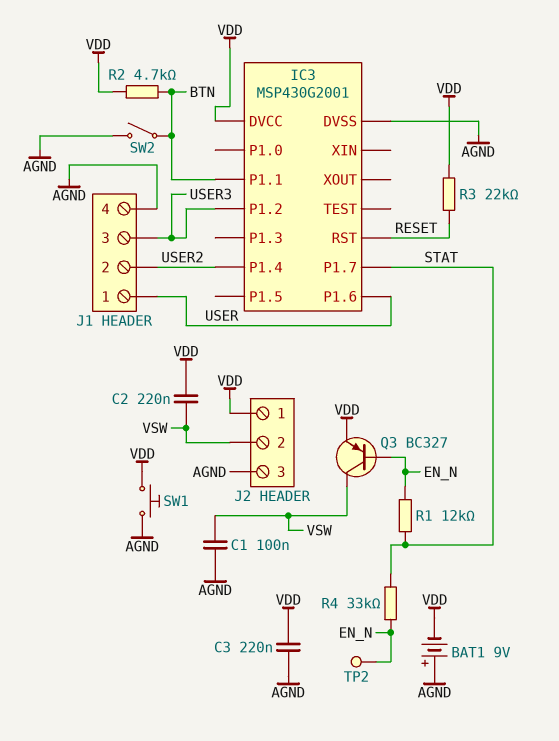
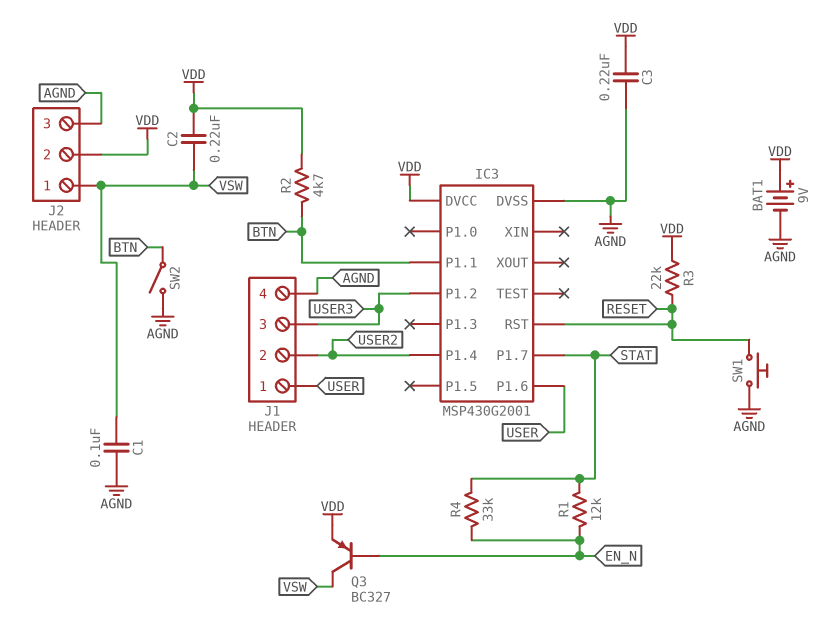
BAT1: 9V (plus AGND, minus VDD) -> 9V (plus VDD, minus AGND)
J2 pin 1: VDD -> VSW
J2 pin 2: VSW -> VDD
SW1: button (AGND, VDD) -> button (AGND, RESET)
TP2: test point (EN_N) -> none

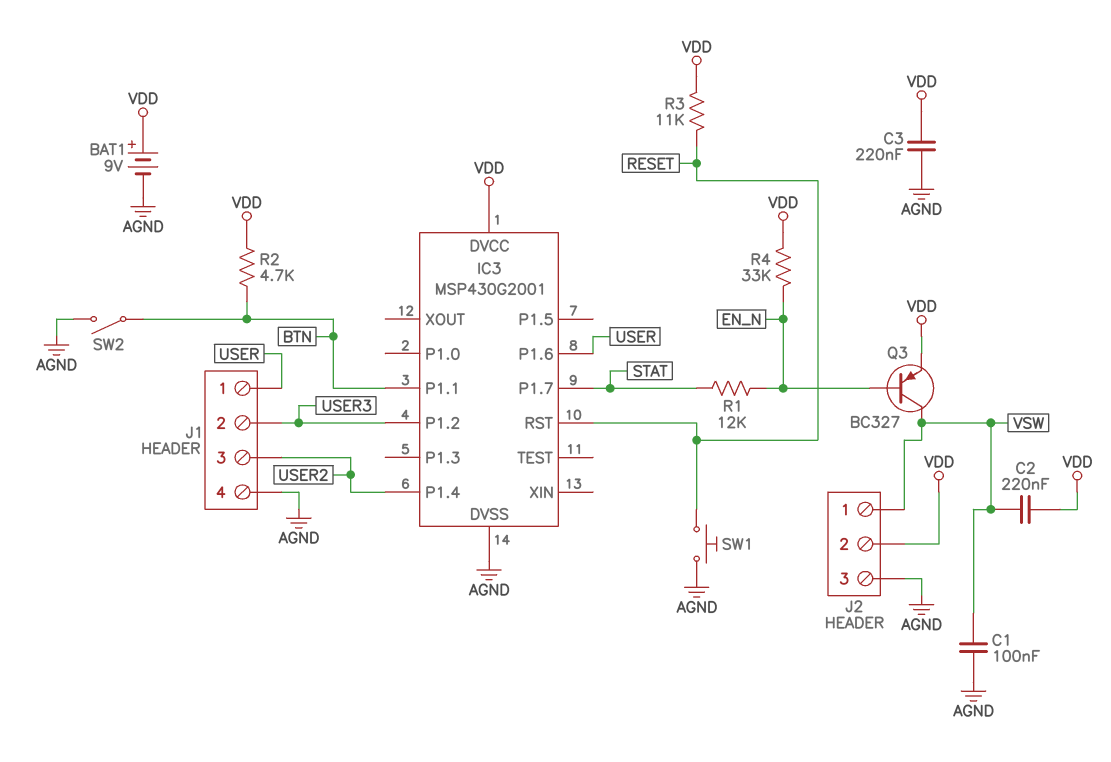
J1 pin 2: USER2 -> USER3
J1 pin 3: USER3 -> USER2
R3: 22k (RESET, VDD) -> 11k (RESET, VDD)
R4: 33k (EN_N, STAT) -> 33k (EN_N, VDD)

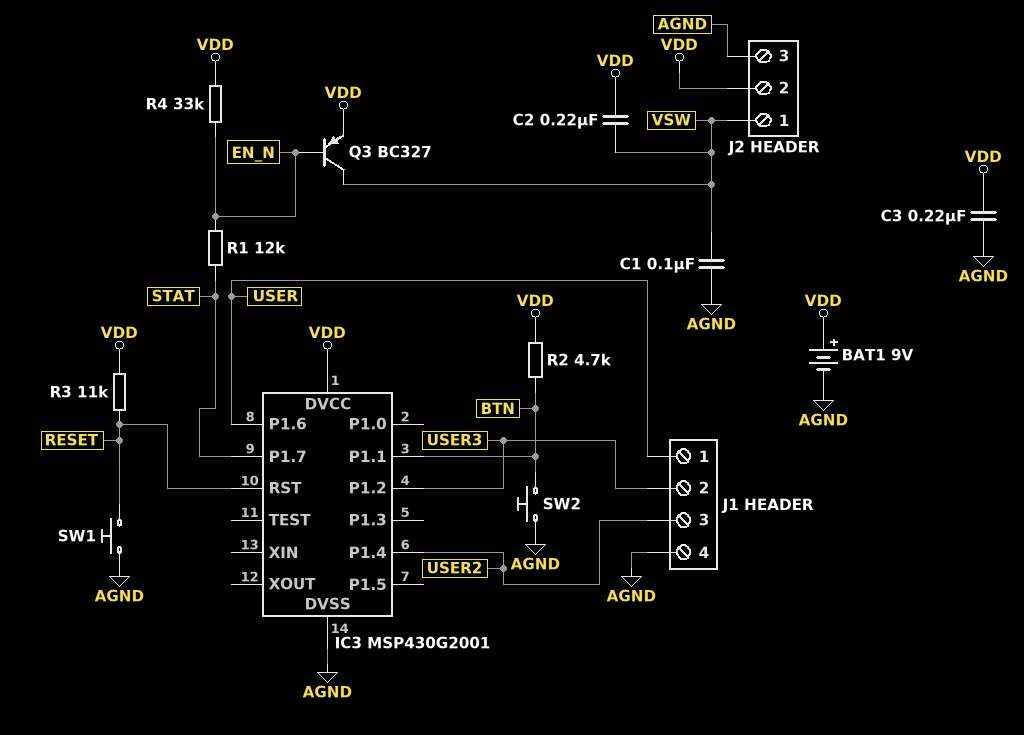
SW2: switch (AGND, BTN) -> button (AGND, BTN)

